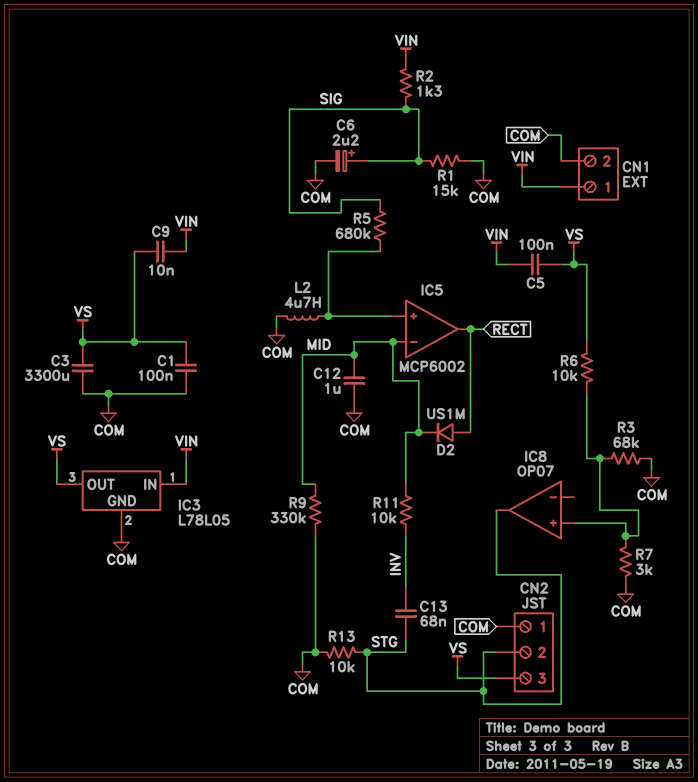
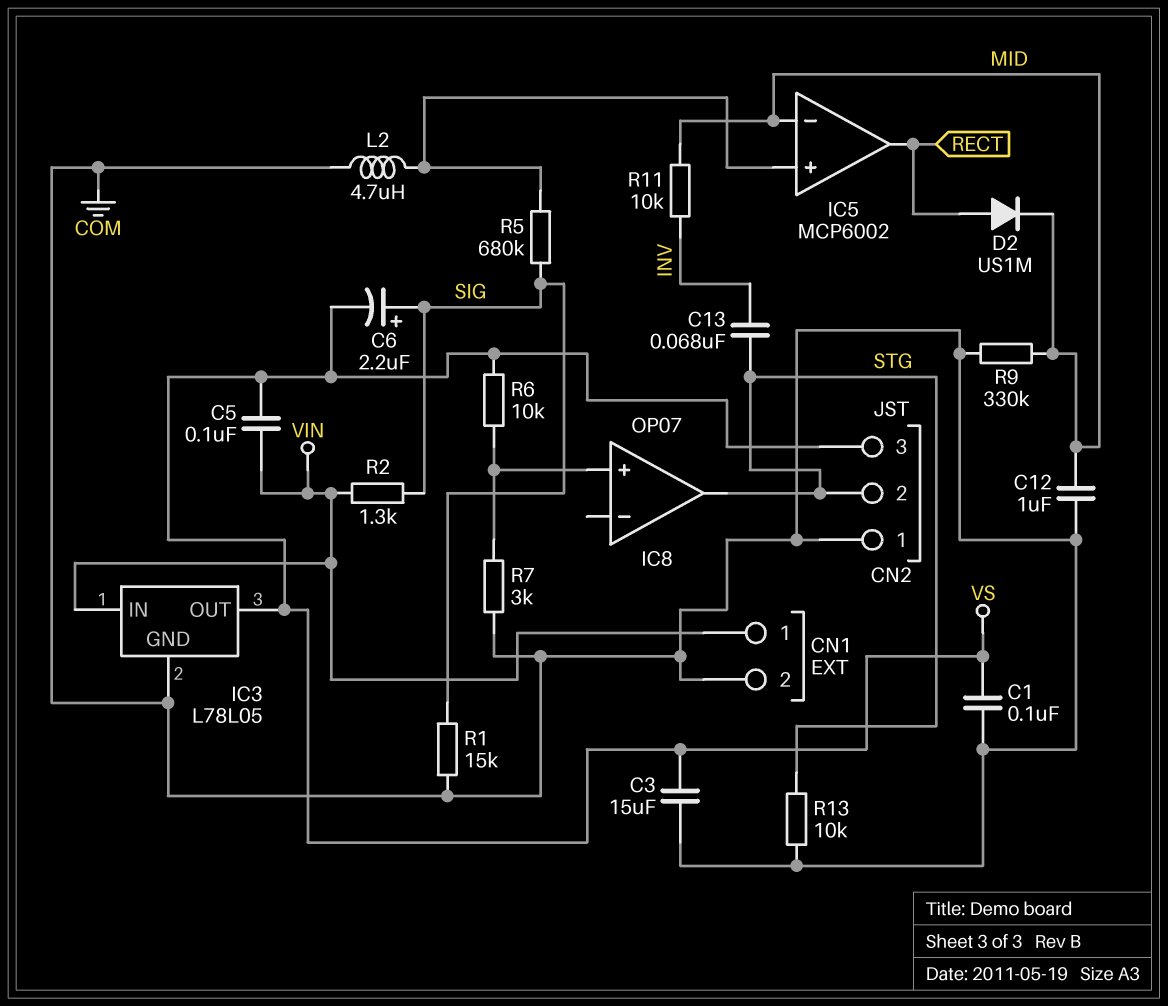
C3: 3300uF (COM, VS) -> 15uF (COM, VS)
C6: 2.2uF (plus SIG, minus COM) -> 2.2uF (plus SIG, minus VS)
C9: 10nF (VIN, VS) -> none
R3: 68k (COM, IC8/in+) -> none

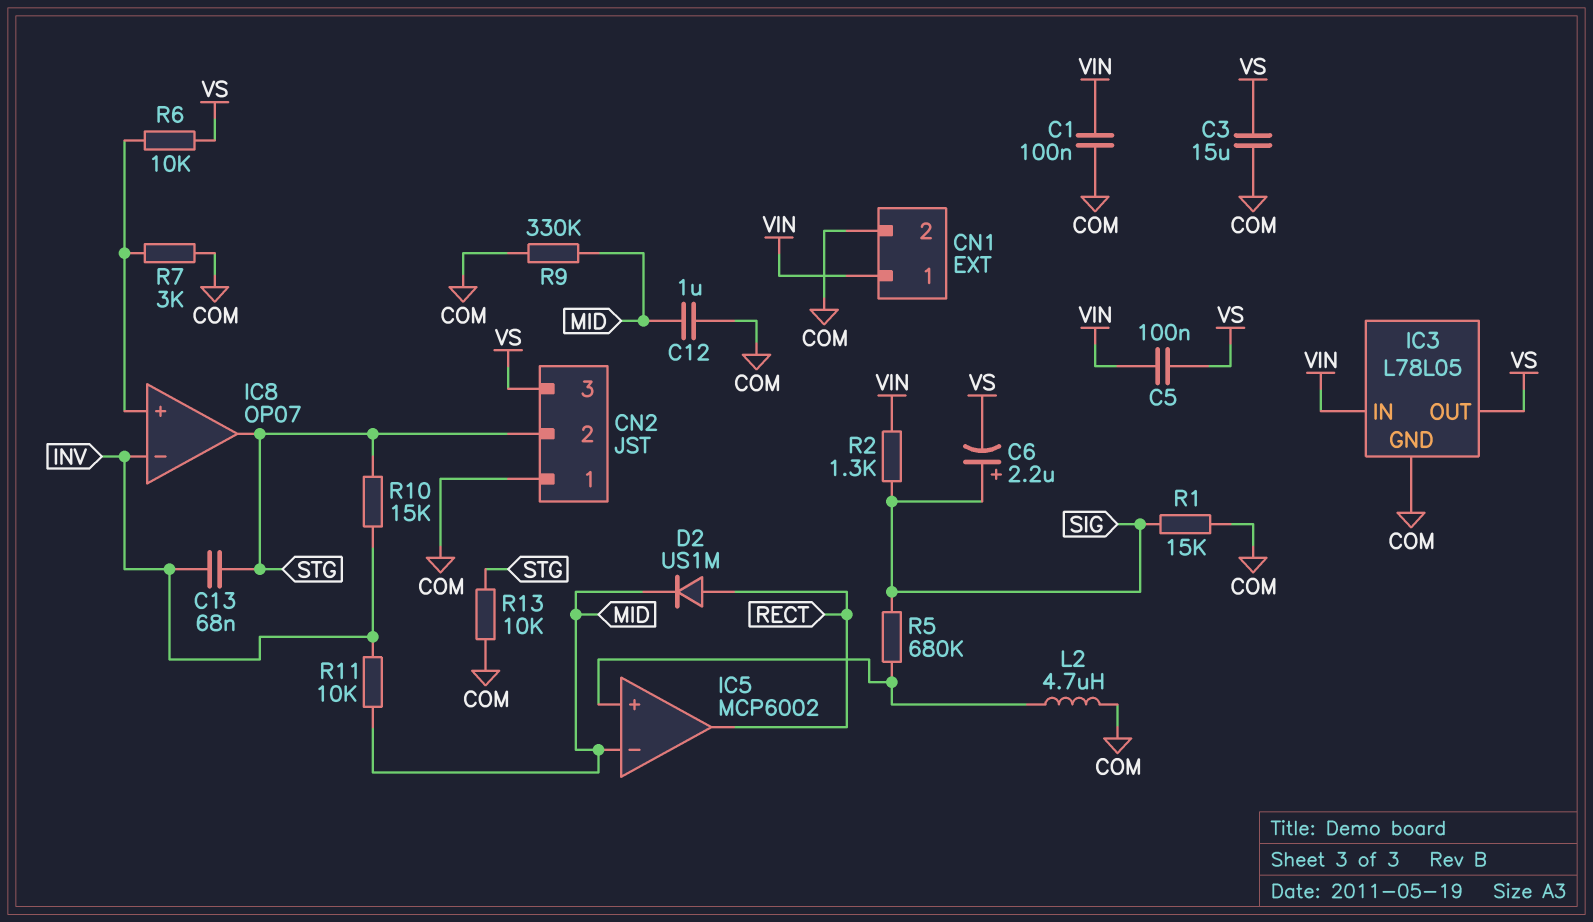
C1: 100nF (COM, VS) -> 100nF (COM, VIN)
IC8 pin in-: none -> INV
R10: none -> 15k (INV, STG)

